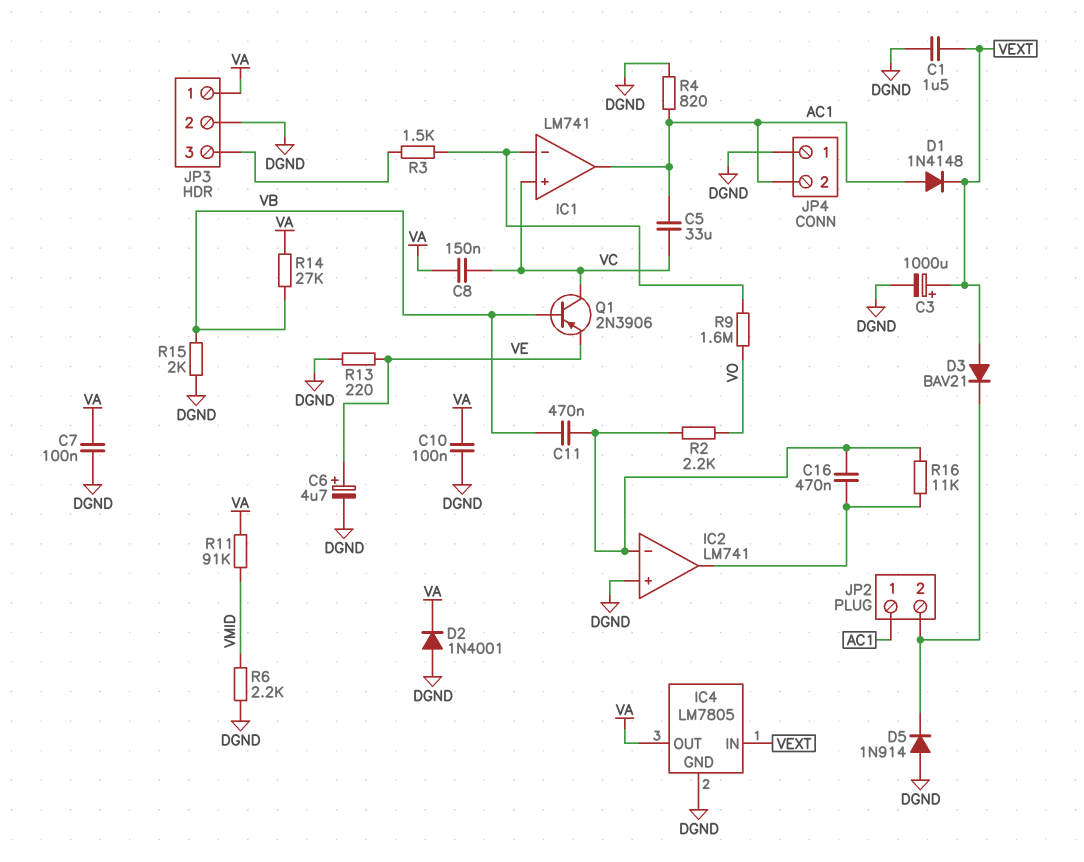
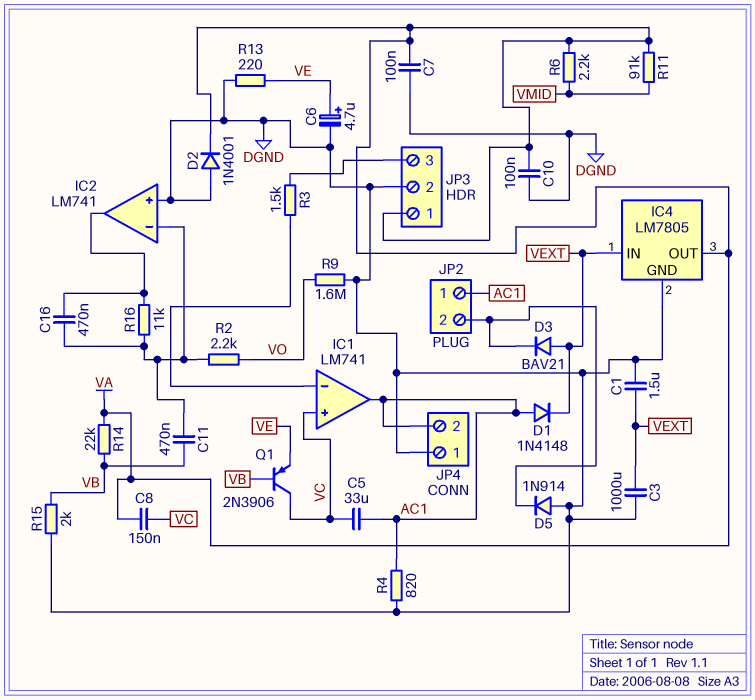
C3: 1000uF (plus VEXT, minus DGND) -> 1000uF (DGND, VEXT)
R6: 2.2k (DGND, VMID) -> 2.2k (VA, VMID)
R9: 1.6M (IC1/in-, VO) -> 1.6M (DGND, VO)
R14: 27k (VA, VB) -> 22k (VA, VB)

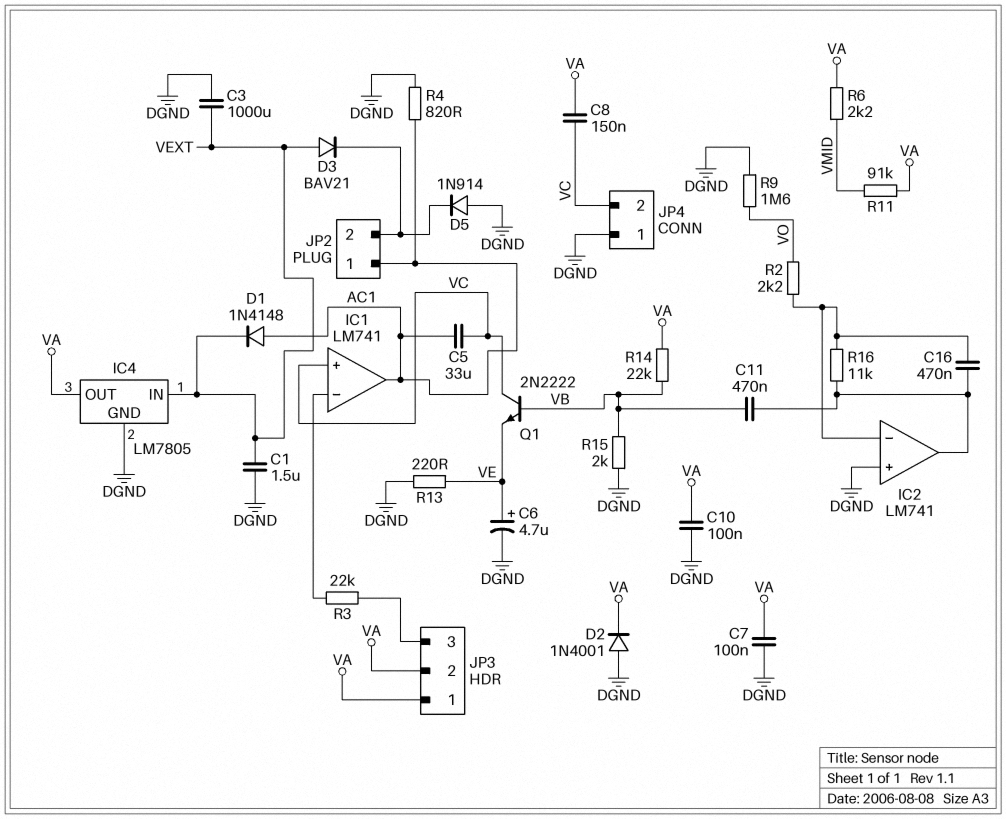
C11: 470nF (IC2/in-, VB) -> 470nF (IC2/out, VB)
JP3 pin 2: DGND -> VA
JP4 pin 2: AC1 -> VC
Q1: PNP 2N3906 (B VB, C VC, E VE) -> NPN 2N2222 (B VB, C VC, E VE)
R3: 1.5k (IC1/in-, JP3/3) -> 22k (IC1/in-, JP3/3)

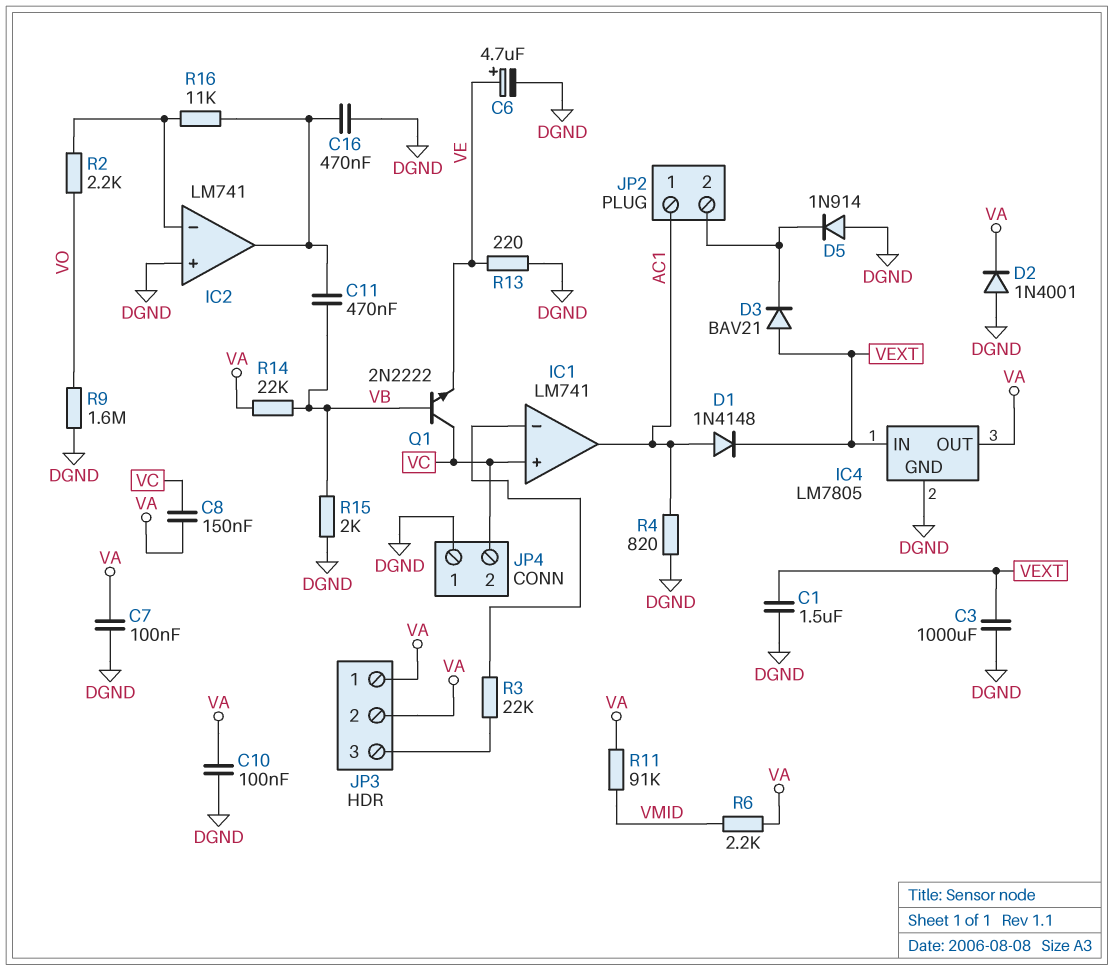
C5: 33uF (AC1, VC) -> none
C16: 470nF (IC2/in-, IC2/out) -> 470nF (DGND, IC2/out)

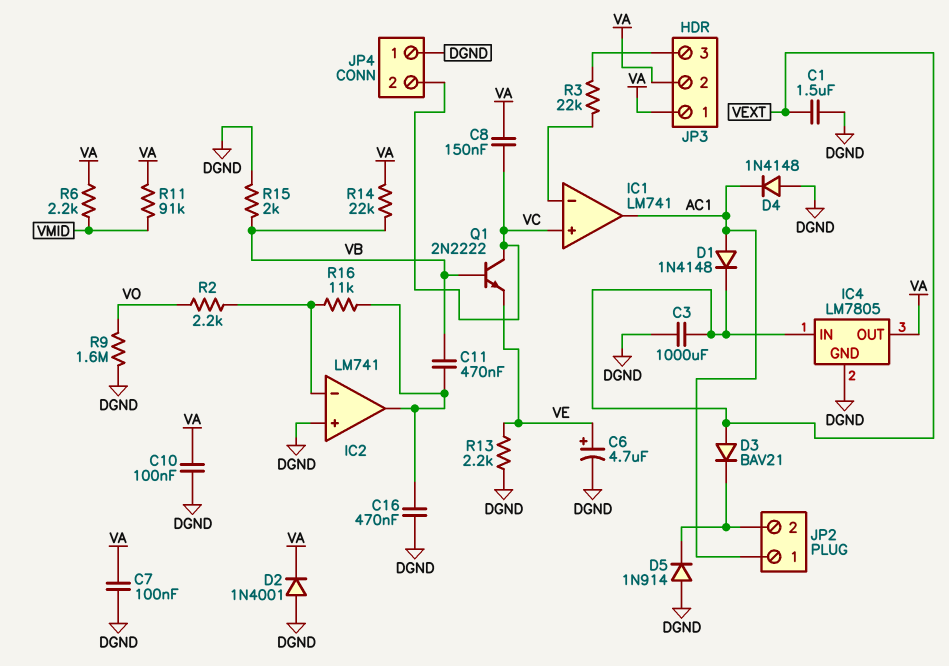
D4: none -> diode 1N4148 (A DGND, K AC1)
R4: 820 (AC1, DGND) -> none
R13: 220 (DGND, VE) -> 2.2k (DGND, VE)

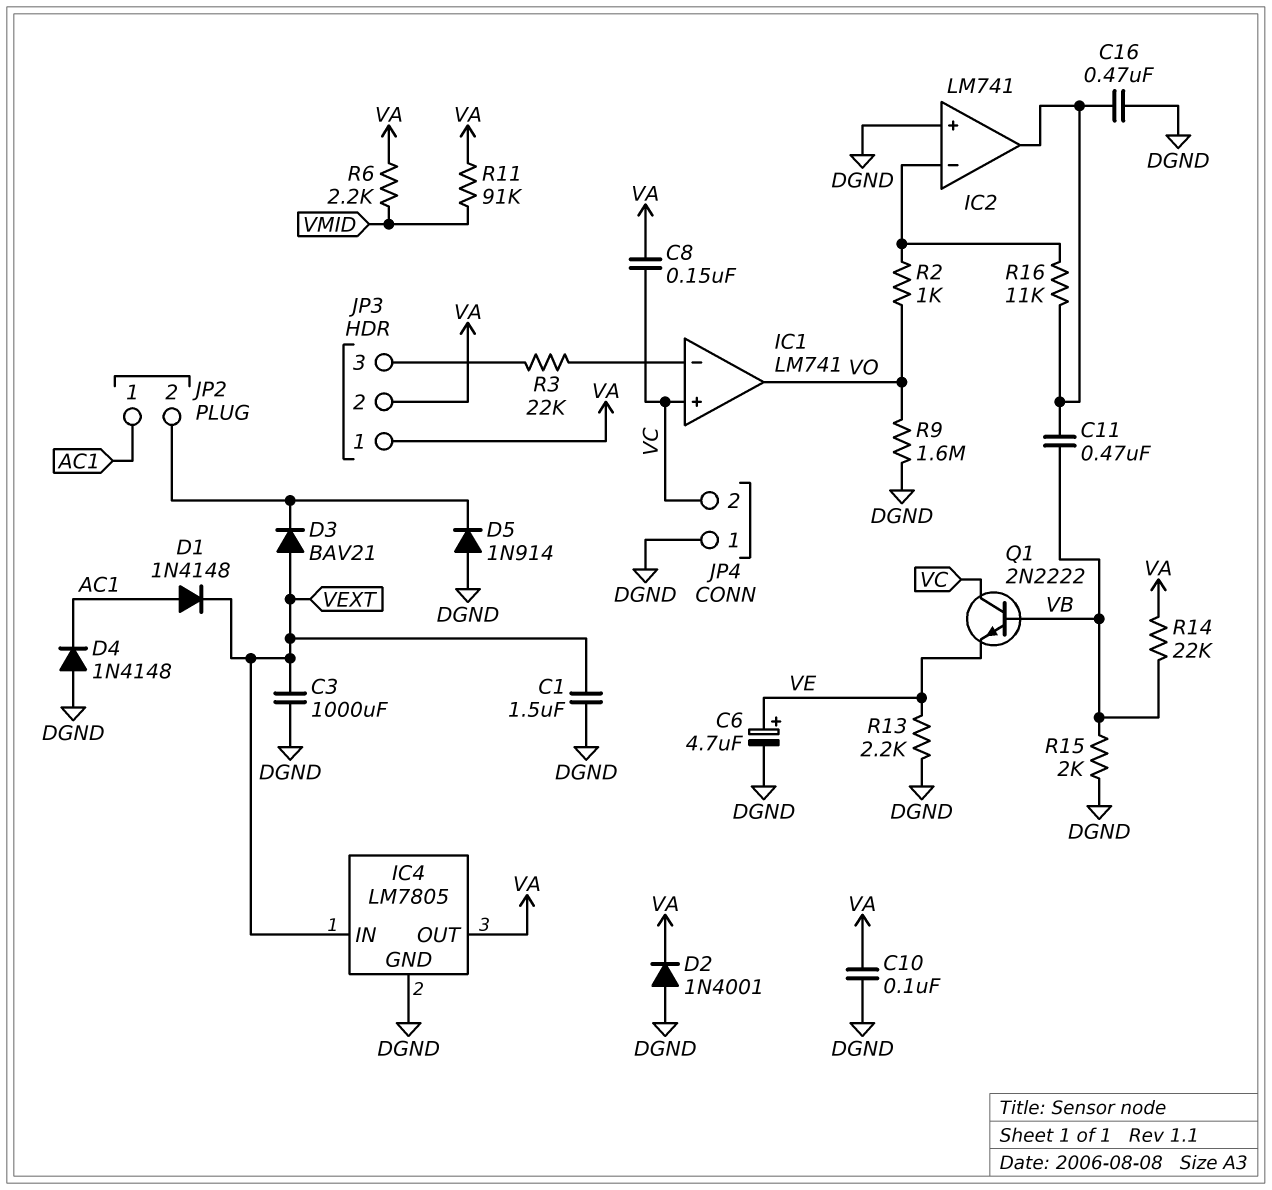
C7: 100nF (DGND, VA) -> none
IC1 pin out: AC1 -> VO
R2: 2.2k (IC2/in-, VO) -> 1k (IC2/in-, VO)

